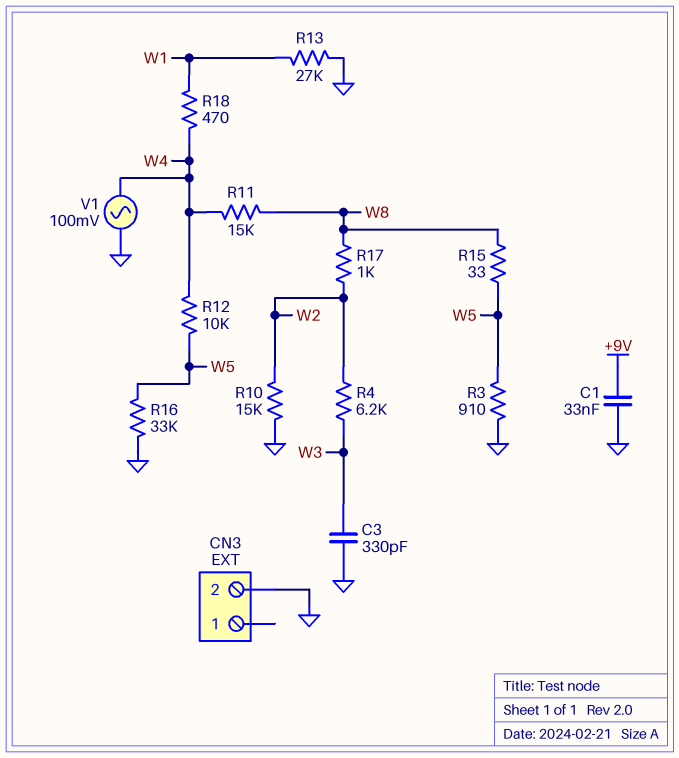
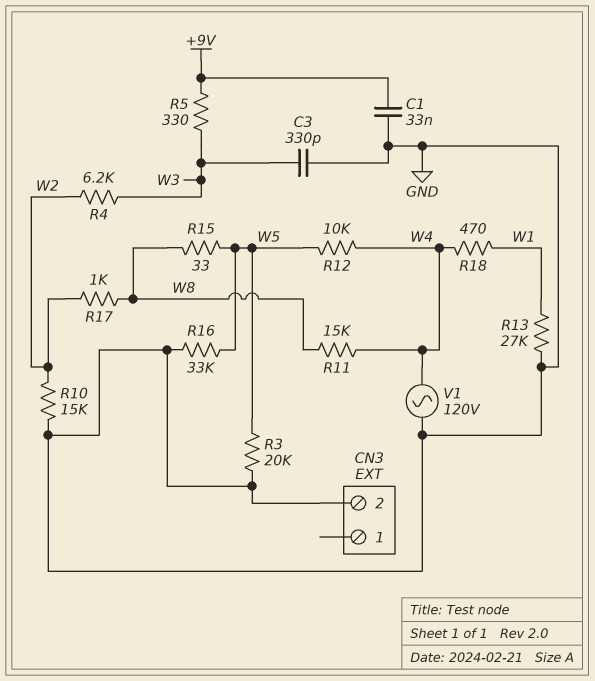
R3: 910 (GND, W5) -> 20k (GND, W5)
R5: none -> 330 (+9V, W3)
V1: AC 100mV (GND, W4) -> AC 120V (GND, W4)

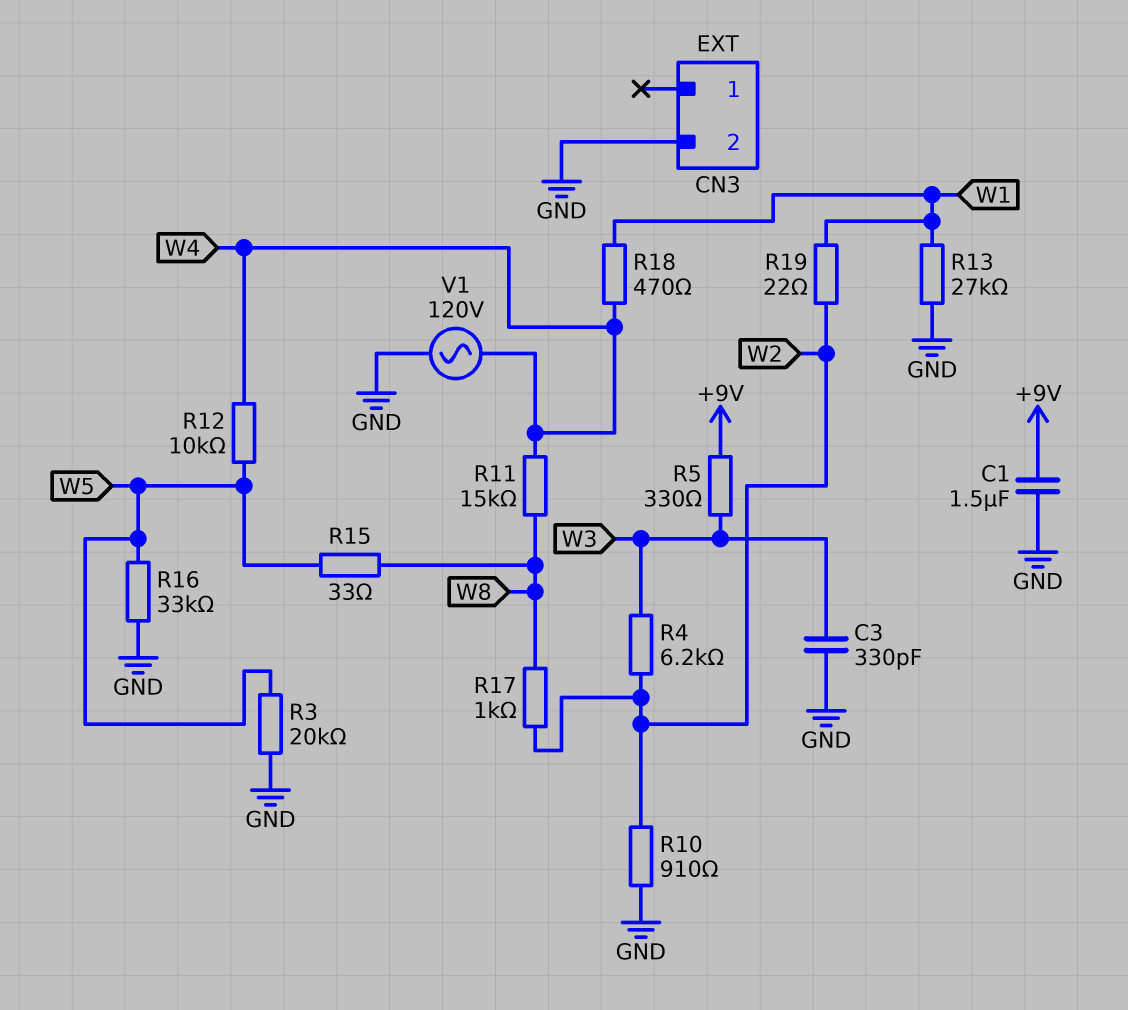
C1: 33nF (+9V, GND) -> 1.5uF (+9V, GND)
R10: 15k (GND, W2) -> 910 (GND, W2)
R19: none -> 22 (W1, W2)

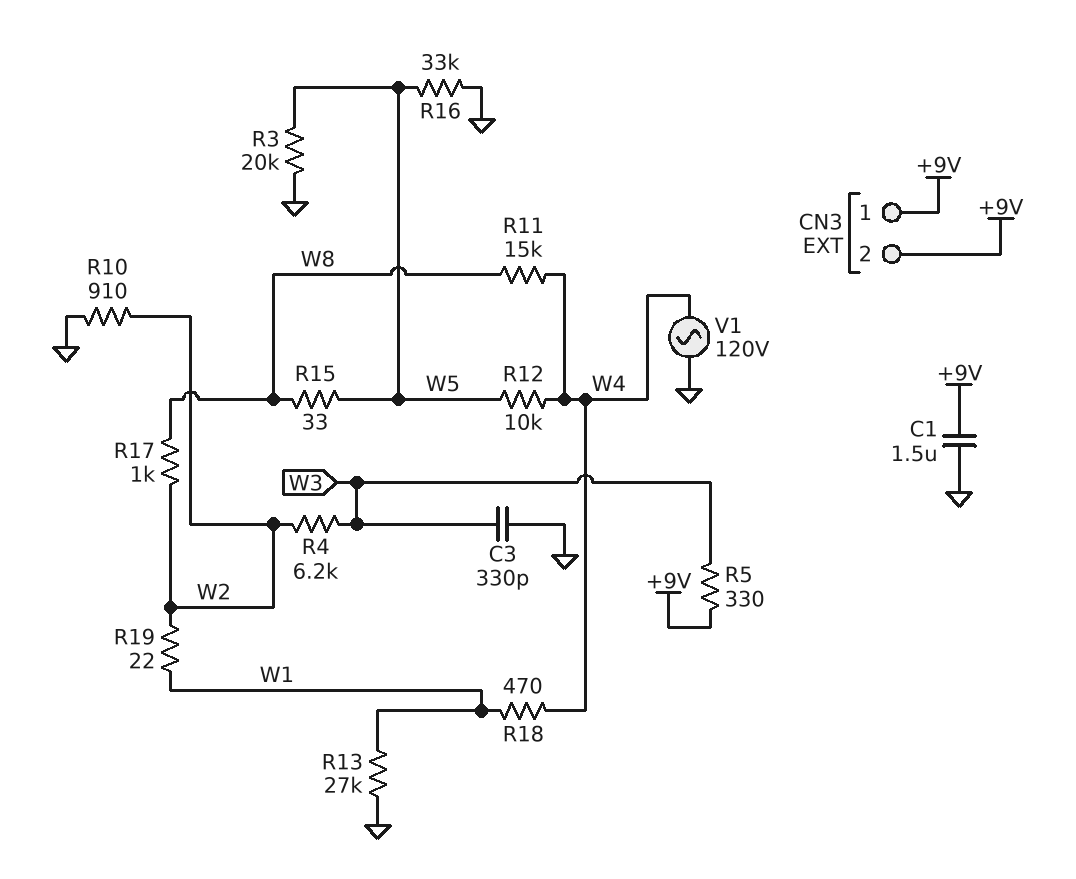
CN3 pin 1: none -> +9V
CN3 pin 2: GND -> +9V

